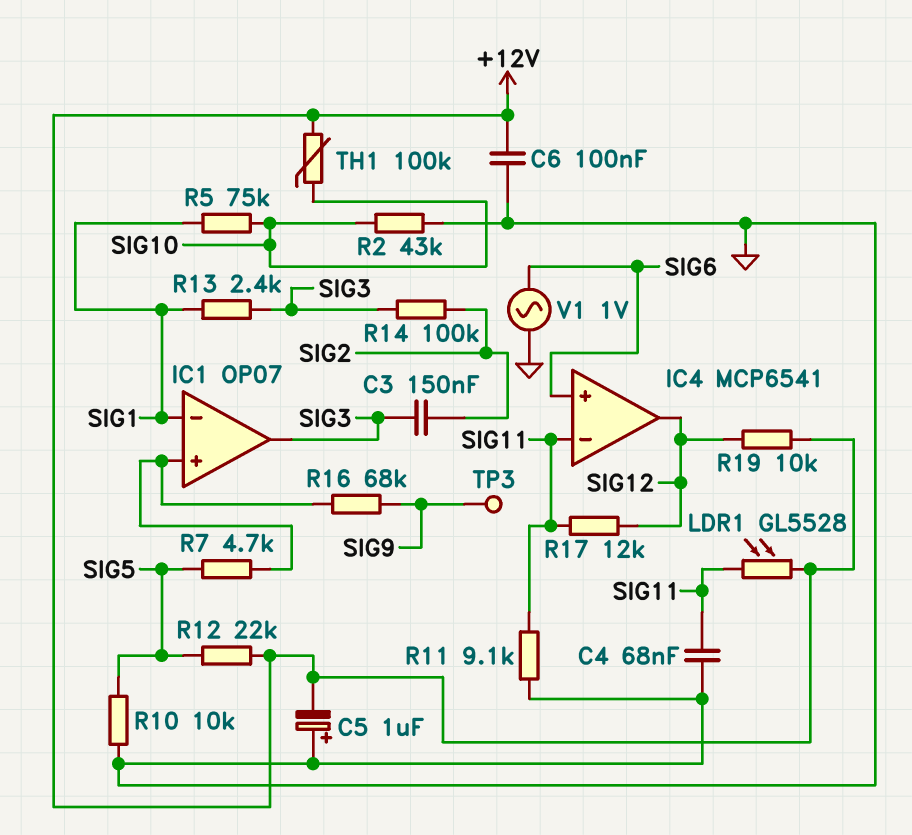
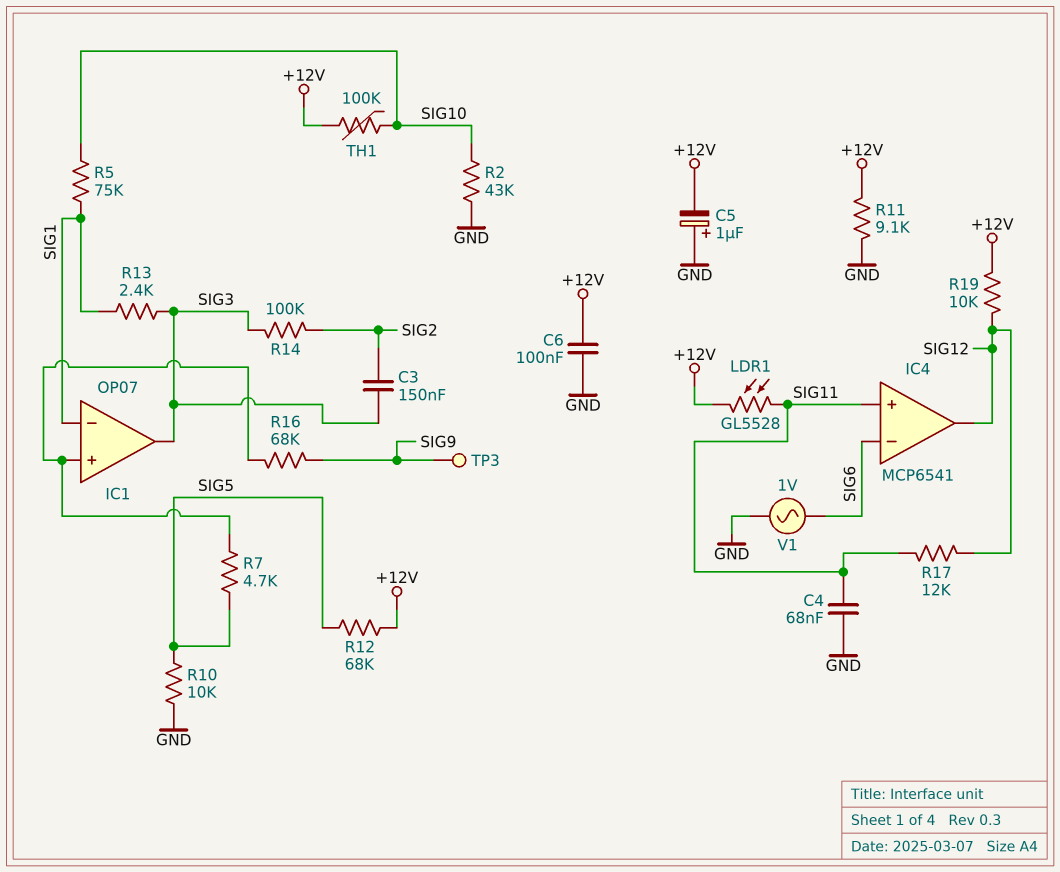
IC4 pin in+: SIG6 -> SIG11
IC4 pin in-: SIG11 -> SIG6
R11: 9.1k (GND, SIG11) -> 9.1k (+12V, GND)
R12: 22k (+12V, SIG5) -> 68k (+12V, SIG5)

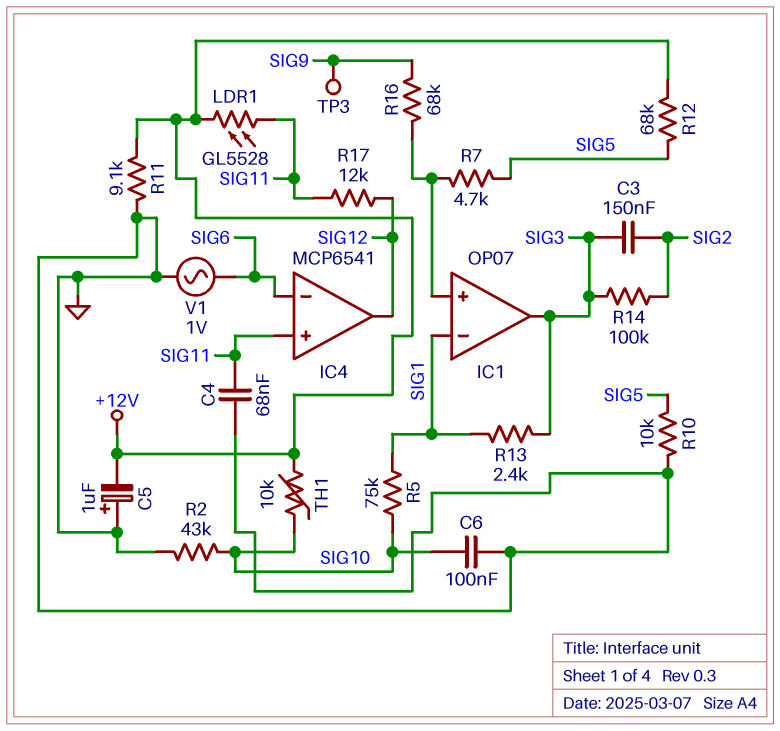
C6: 100nF (+12V, GND) -> 100nF (GND, SIG10)
R19: 10k (+12V, SIG12) -> none
TH1: 100k (+12V, SIG10) -> 10k (+12V, SIG10)

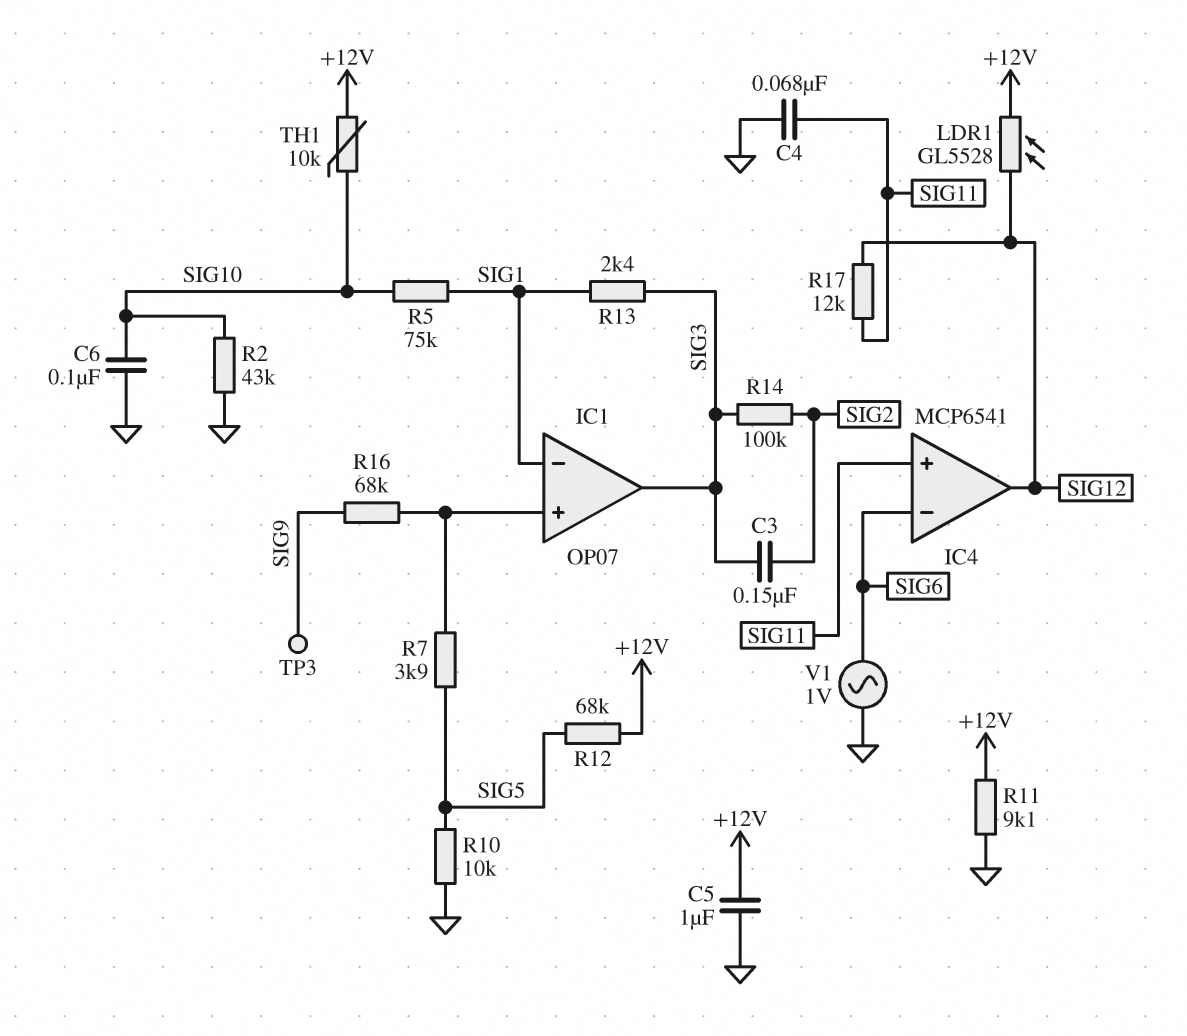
C5: 1uF (plus GND, minus +12V) -> 1uF (+12V, GND)
LDR1: GL5528 (+12V, SIG11) -> GL5528 (+12V, SIG12)
R7: 4.7k (IC1/in+, SIG5) -> 3.9k (IC1/in+, SIG5)

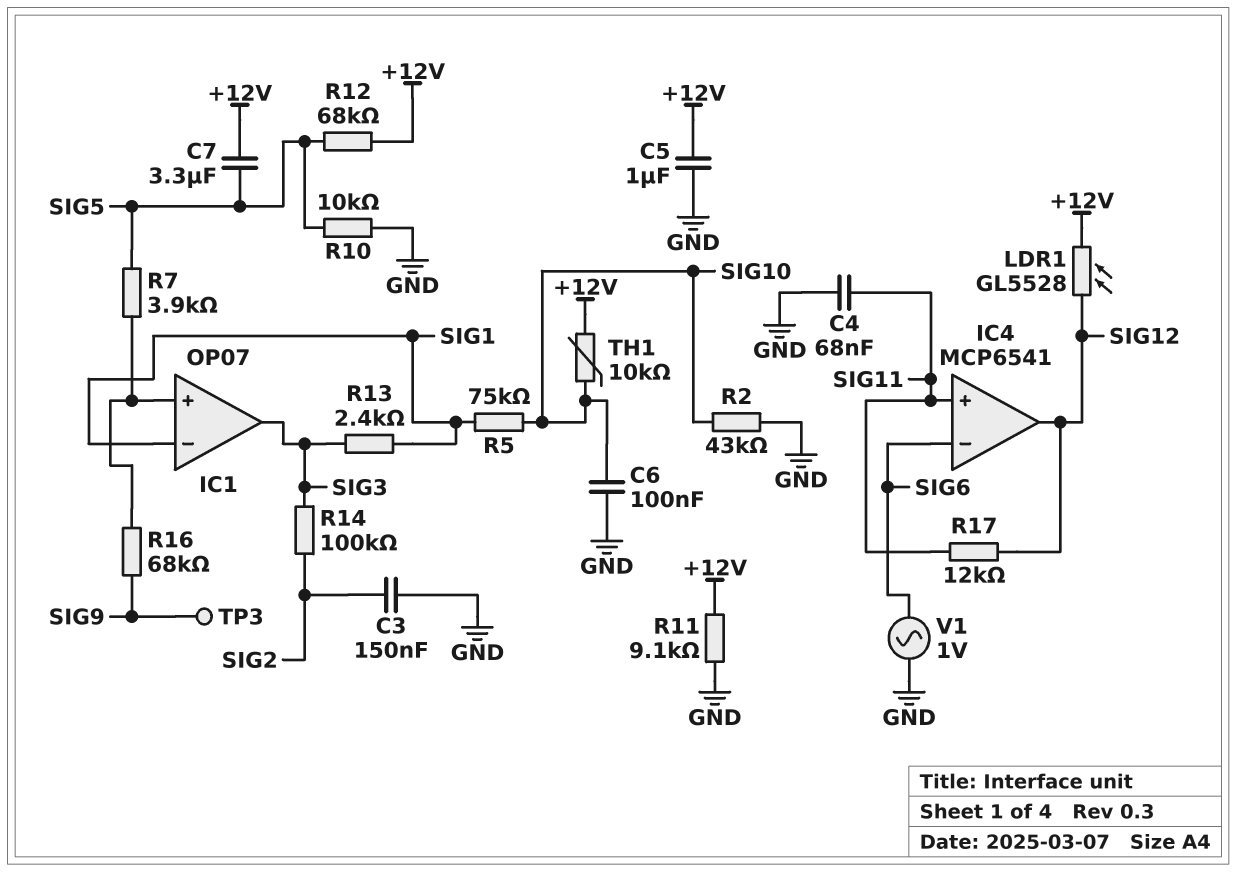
C3: 150nF (SIG2, SIG3) -> 150nF (GND, SIG2)
C7: none -> 3.3uF (+12V, SIG5)

